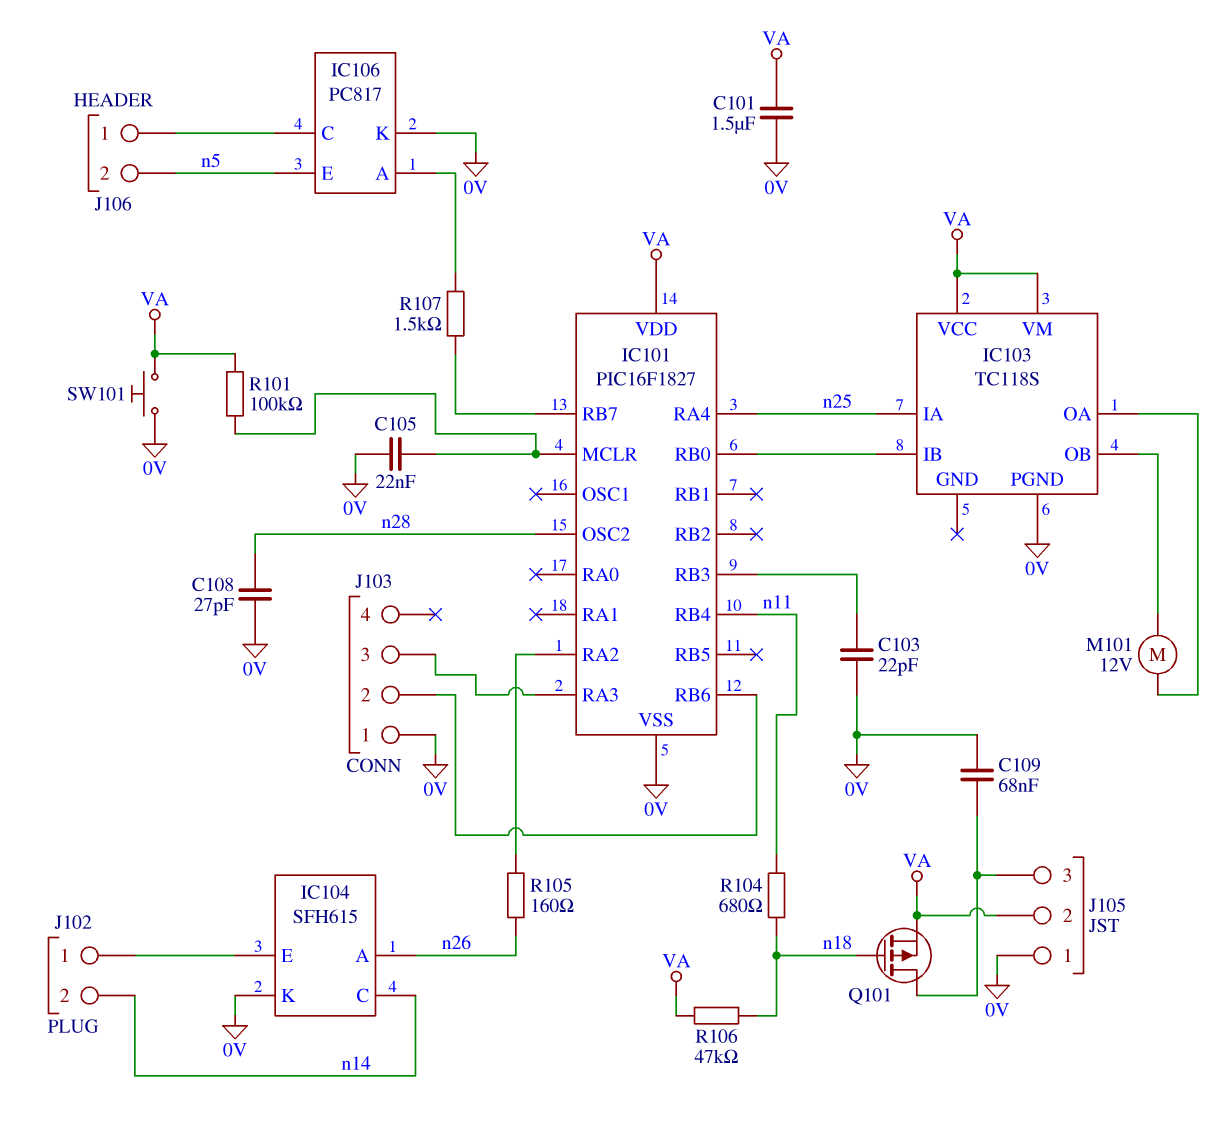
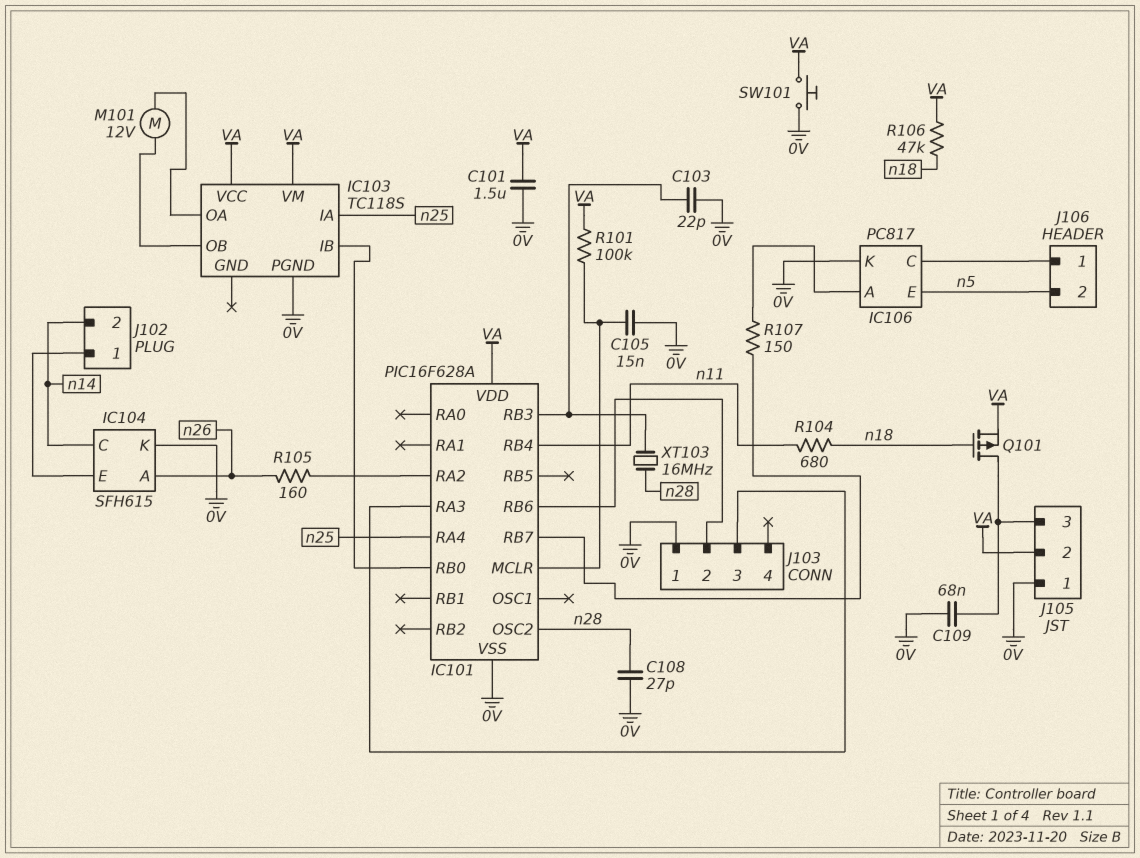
C105: 22nF (0V, IC101/MCLR) -> 15nF (0V, IC101/MCLR)
IC101: PIC16F1827 -> PIC16F628A
R107: 1.5k (IC101/RB7, IC106/A) -> 150 (IC101/RB7, IC106/A)
XT103: none -> 16MHz (IC101/RB3, n28)

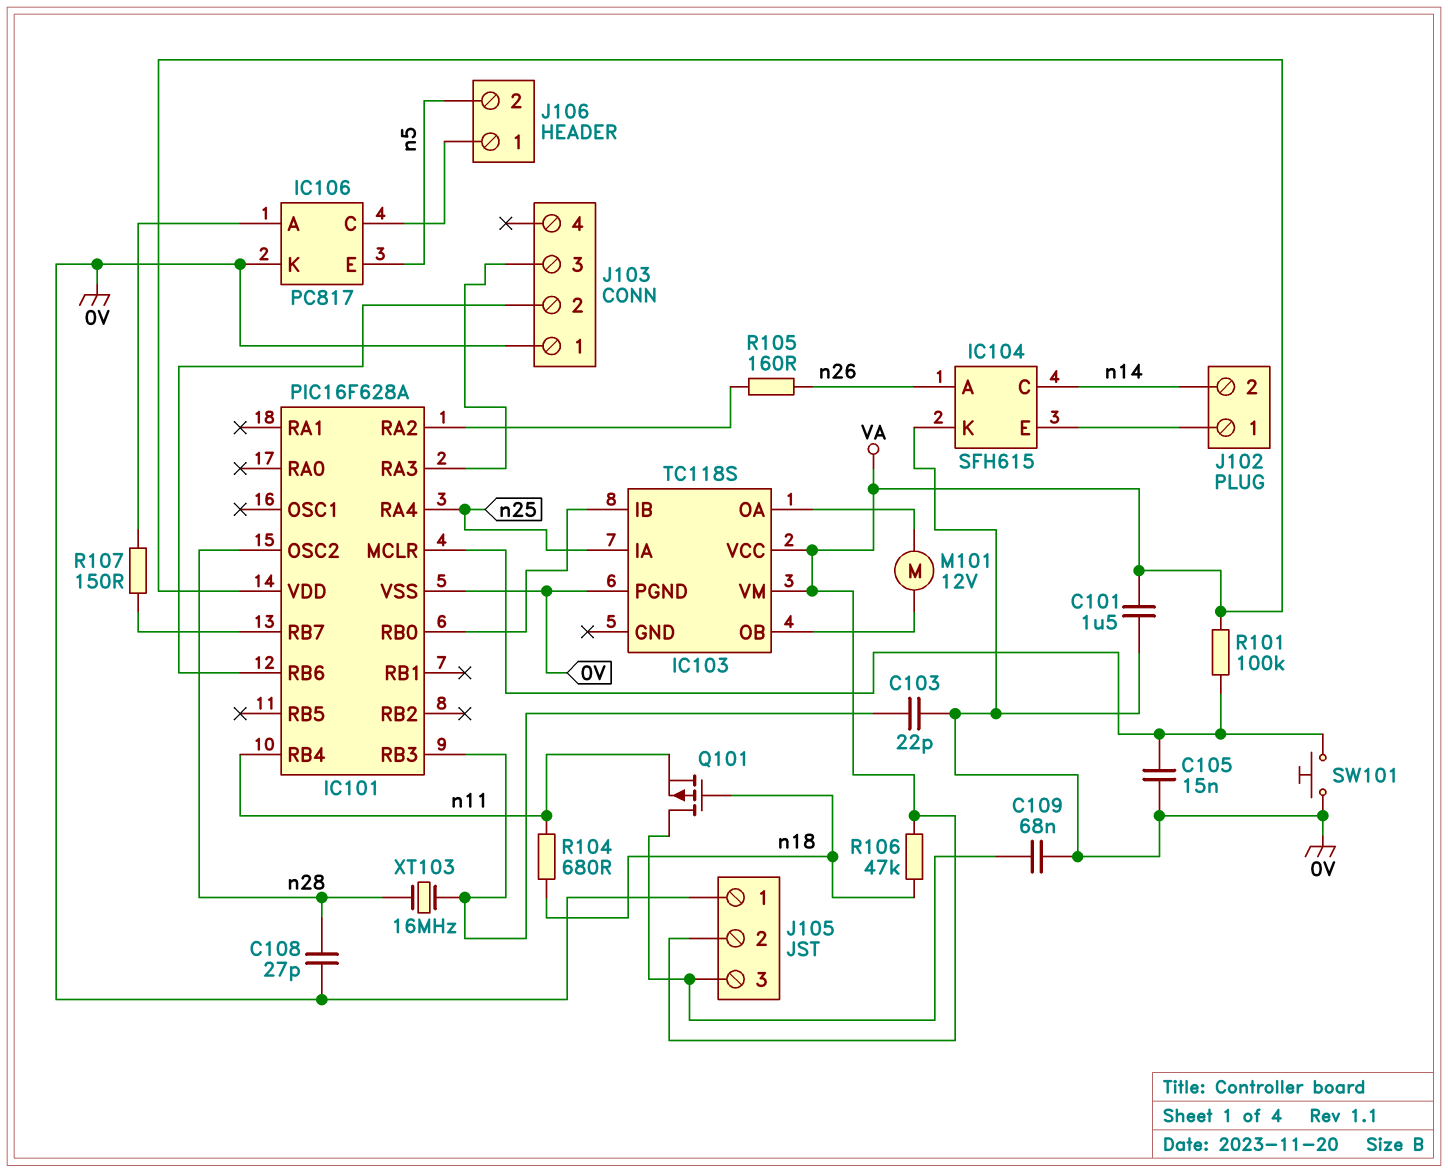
Q101: PMOS (G n18, D J105/3, S VA) -> PMOS (G n18, D J105/3, S n11)
SW101: button (0V, VA) -> button (0V, IC101/MCLR)

